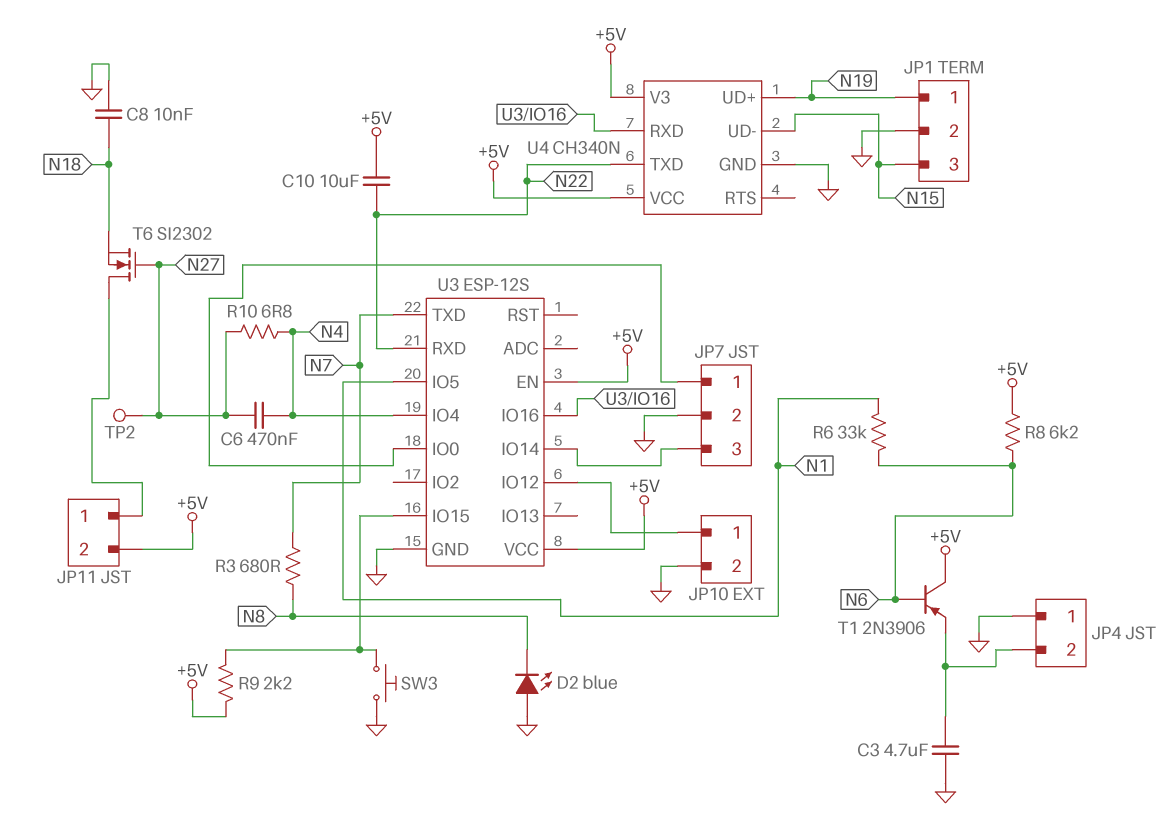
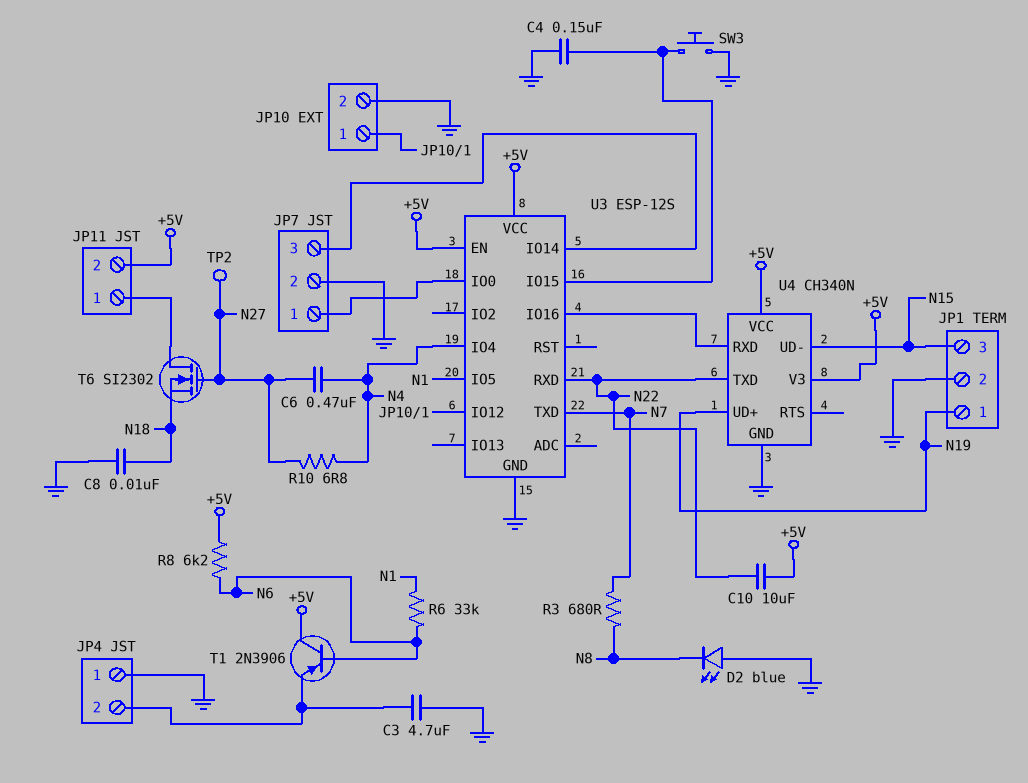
C4: none -> 150nF (GND, U3/IO15)
R9: 2.2k (+5V, U3/IO15) -> none

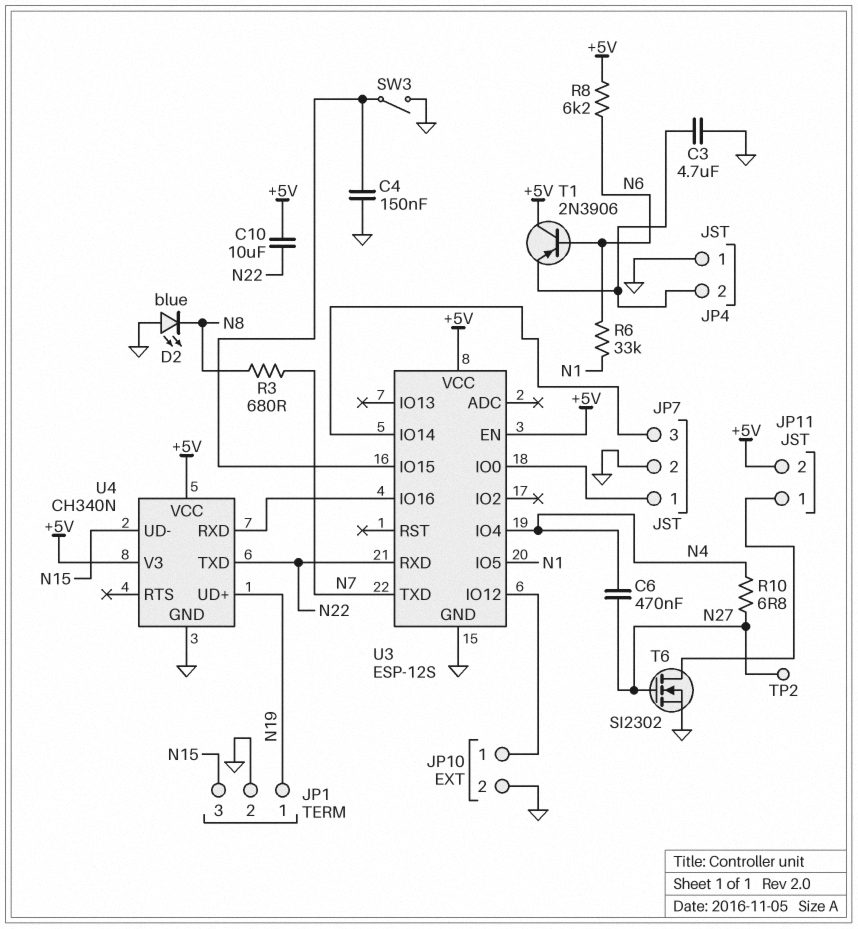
C8: 10nF (GND, N18) -> none
SW3: button (GND, U3/IO15) -> switch (GND, U3/IO15)
T6: NMOS SI2302 (G N27, D JP11/1, S N18) -> NMOS SI2302 (G N27, D JP11/1, S GND)

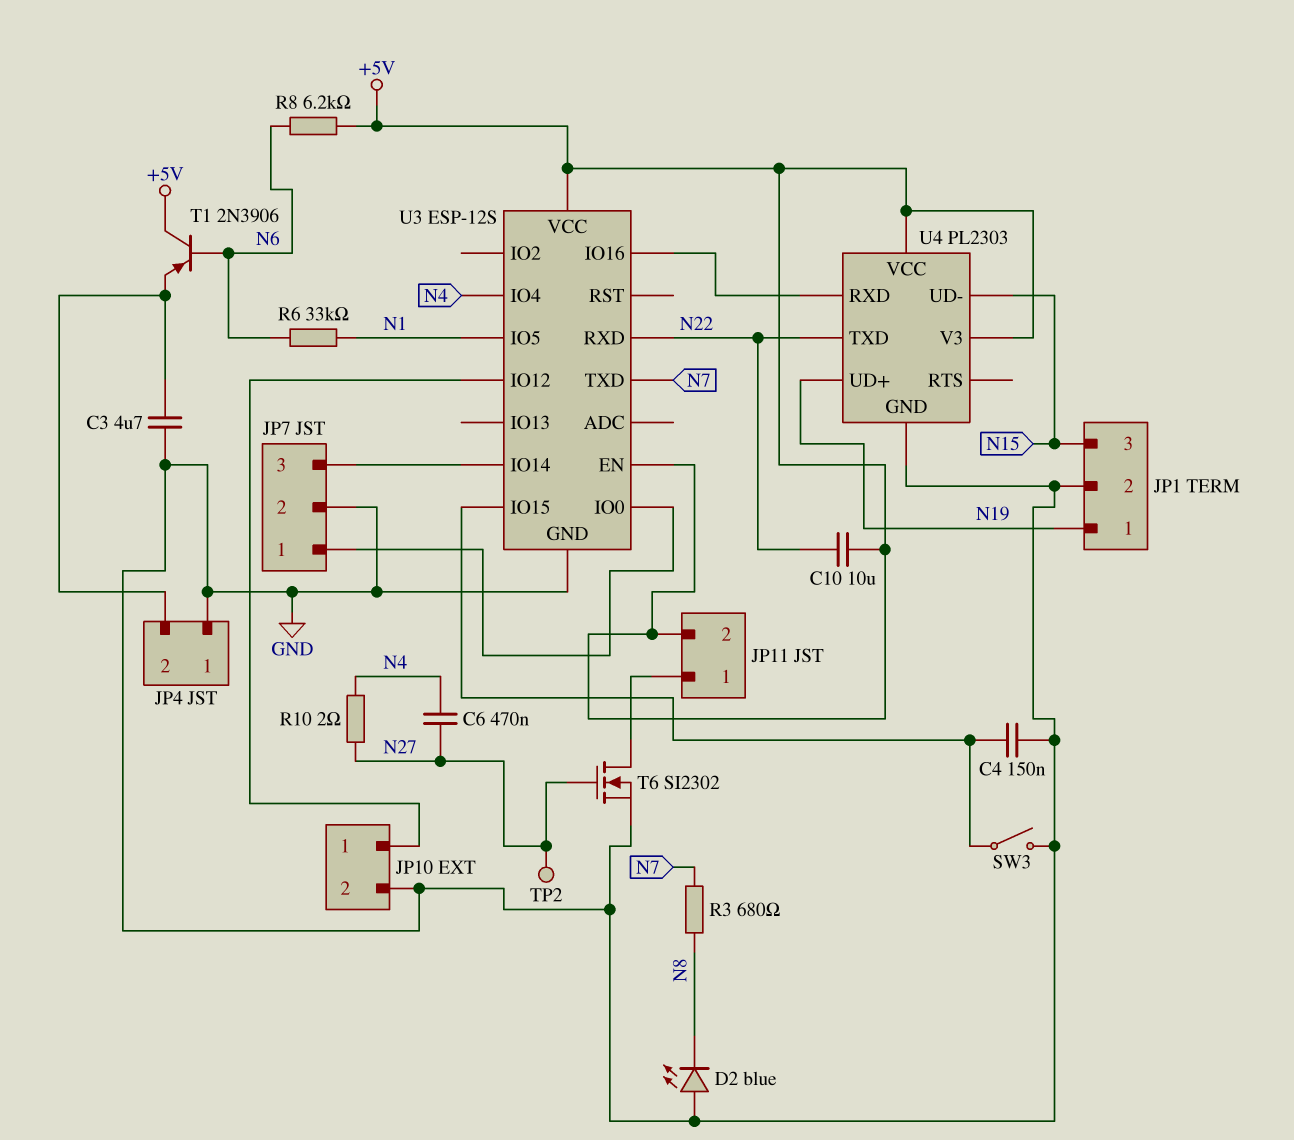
R10: 6.8 (N4, N27) -> 2 (N4, N27)
U4: CH340N -> PL2303

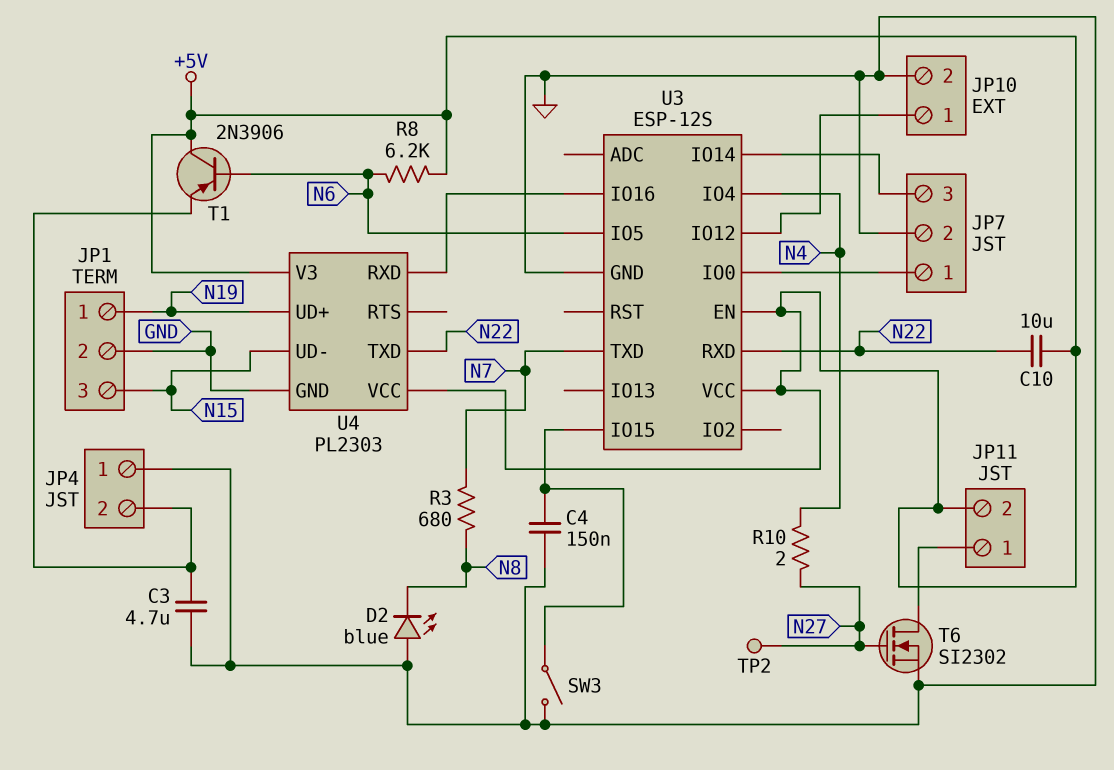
C6: 470nF (N4, N27) -> none
R6: 33k (N1, N6) -> none
U3 pin IO5: N1 -> N6

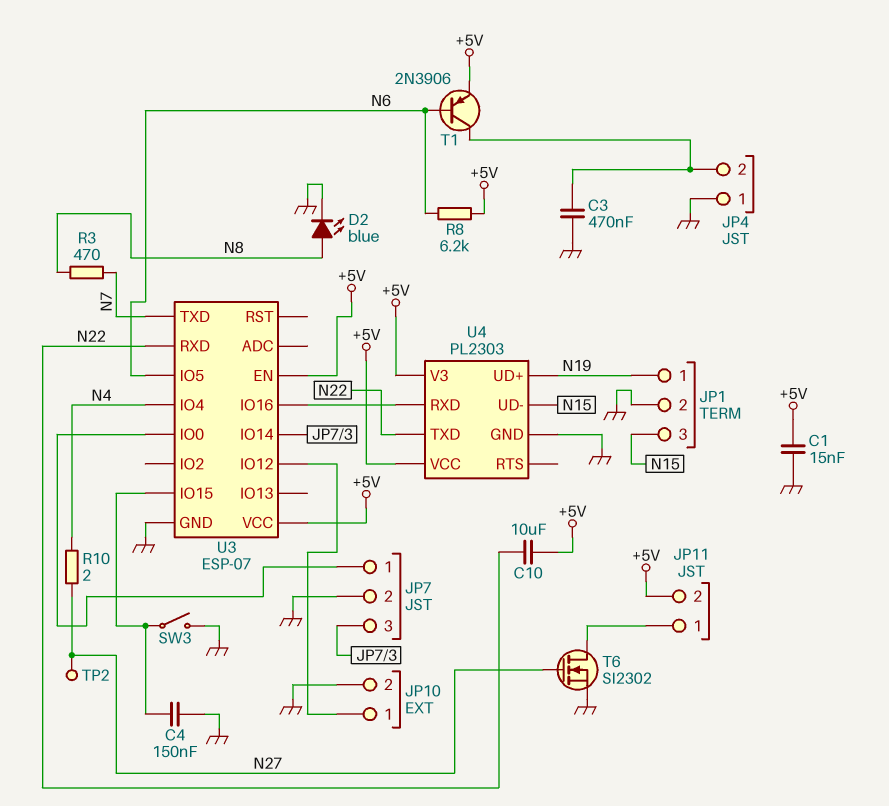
C1: none -> 15nF (+5V, GND)
C3: 4.7uF (GND, JP4/2) -> 470nF (GND, JP4/2)
D2: LED blue (A GND, K N8) -> LED blue (A N8, K GND)
R3: 680 (N7, N8) -> 470 (N7, N8)
T1: PNP 2N3906 (B N6, C +5V, E JP4/2) -> PNP 2N3906 (B N6, C JP4/2, E +5V)
U3: ESP-12S -> ESP-07

